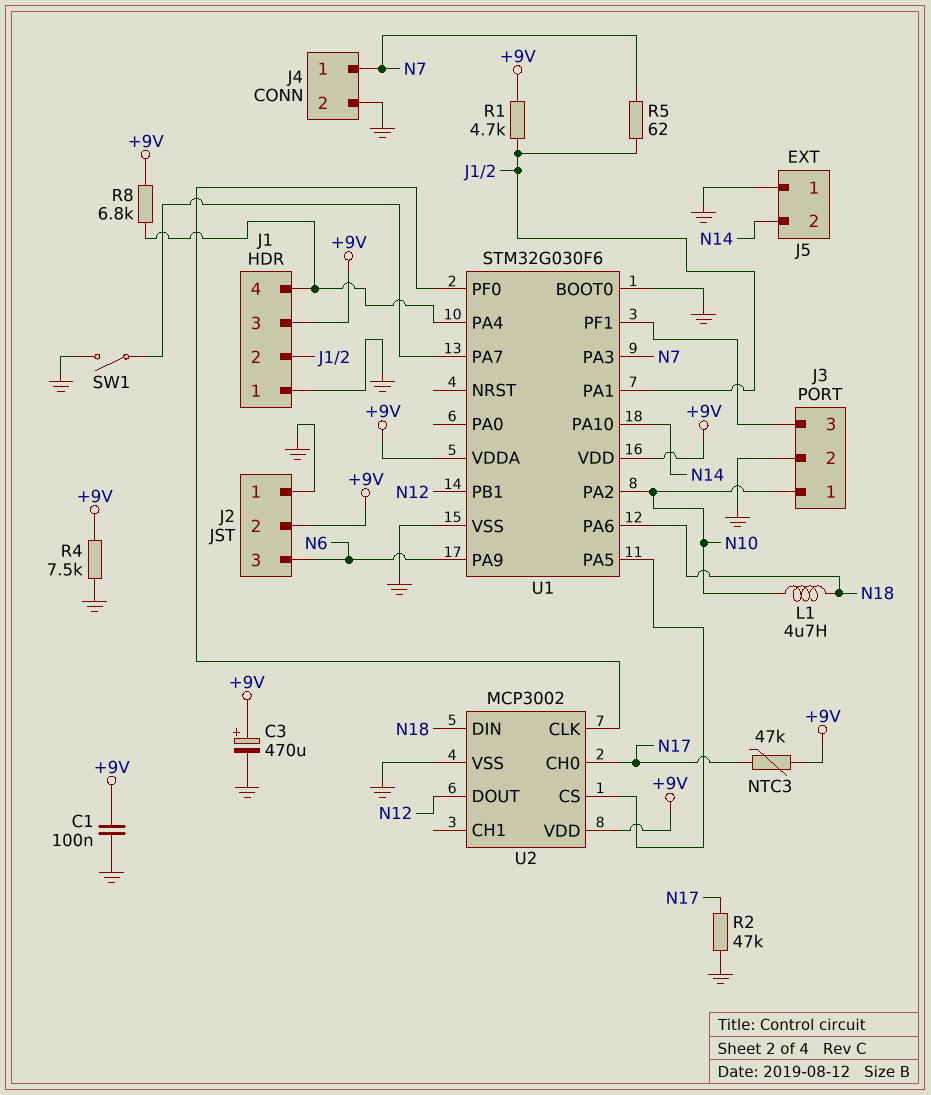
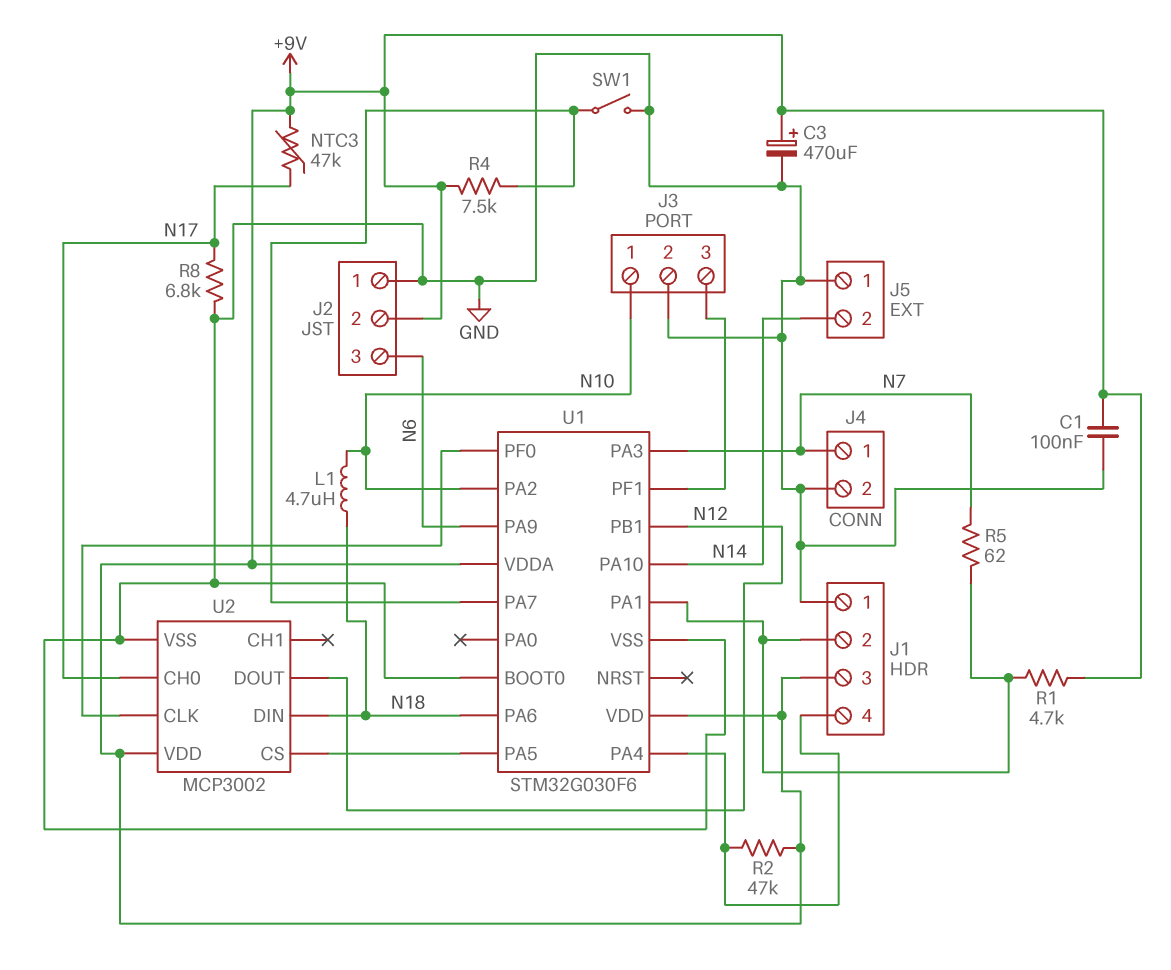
R2: 47k (GND, N17) -> 47k (+9V, J1/4)
R4: 7.5k (+9V, GND) -> 7.5k (+9V, U1/PA7)
R8: 6.8k (+9V, J1/4) -> 6.8k (GND, N17)

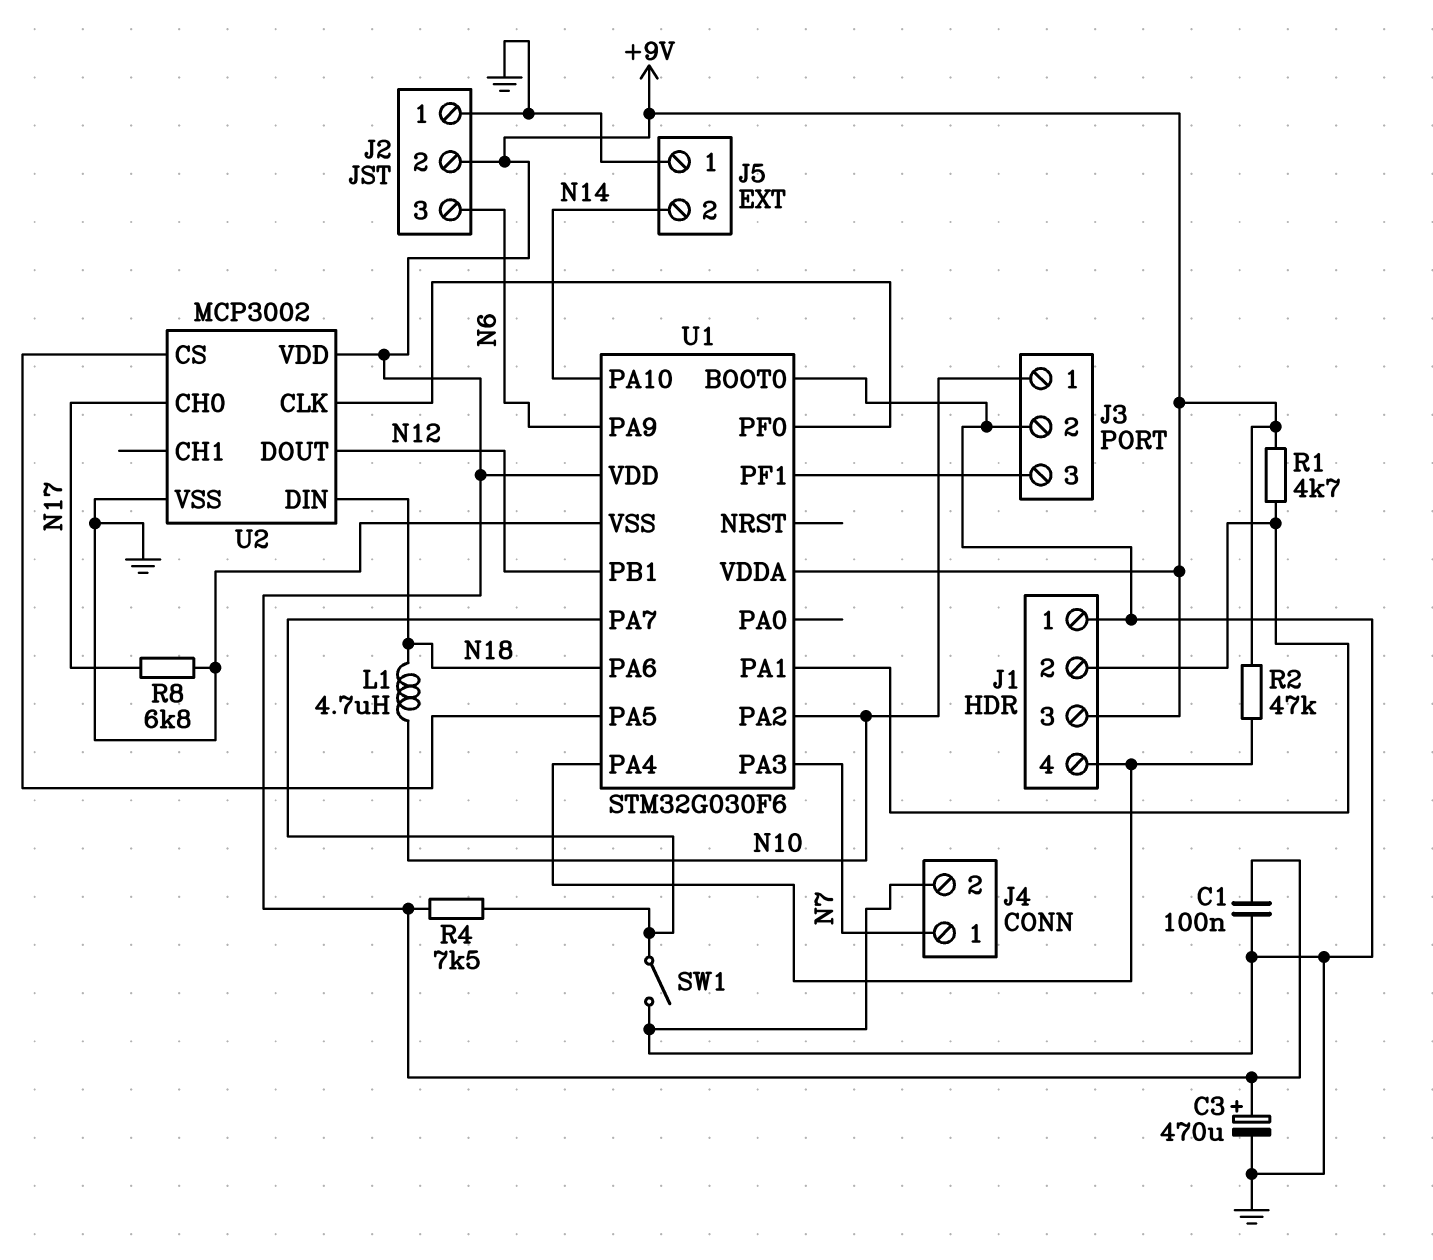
NTC3: 47k (+9V, N17) -> none
R5: 62 (J1/2, N7) -> none

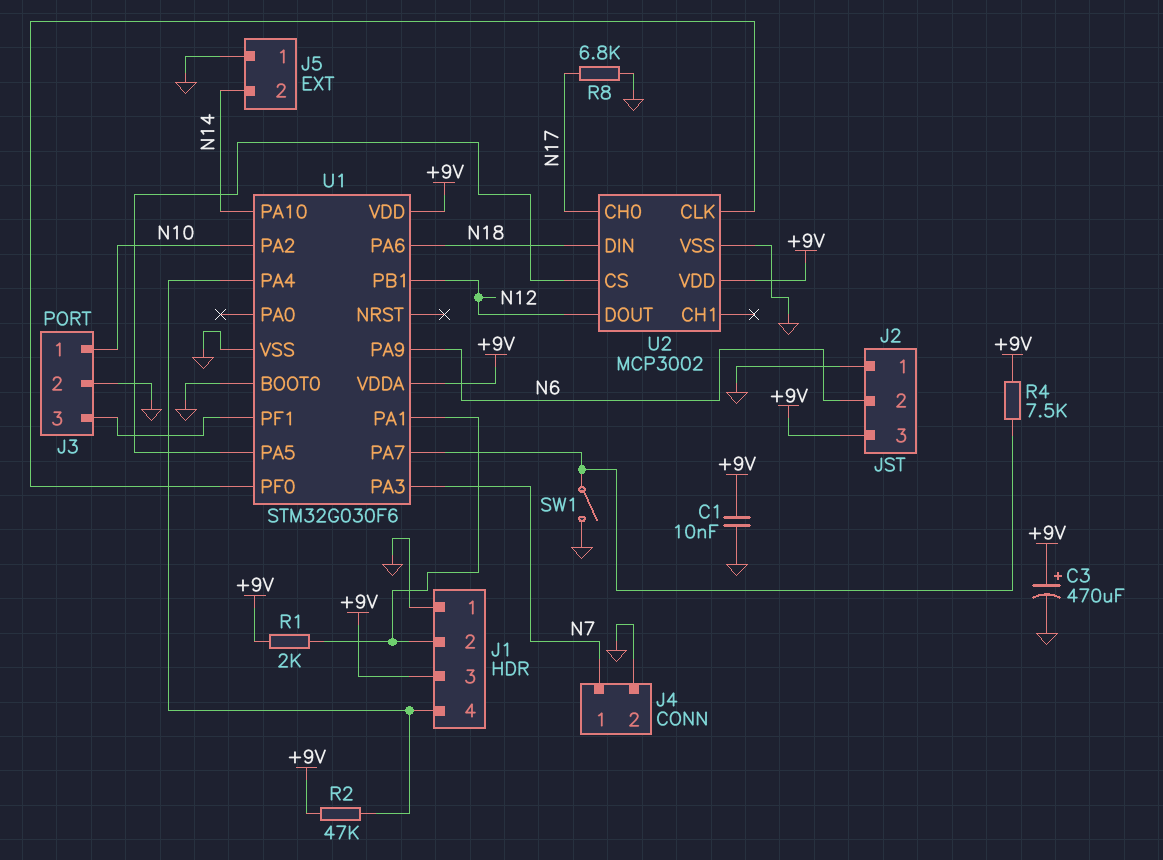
C1: 100nF (+9V, GND) -> 10nF (+9V, GND)
J2 pin 2: +9V -> N6
J2 pin 3: N6 -> +9V
L1: 4.7uH (N10, N18) -> none
R1: 4.7k (+9V, J1/2) -> 2k (+9V, J1/2)

